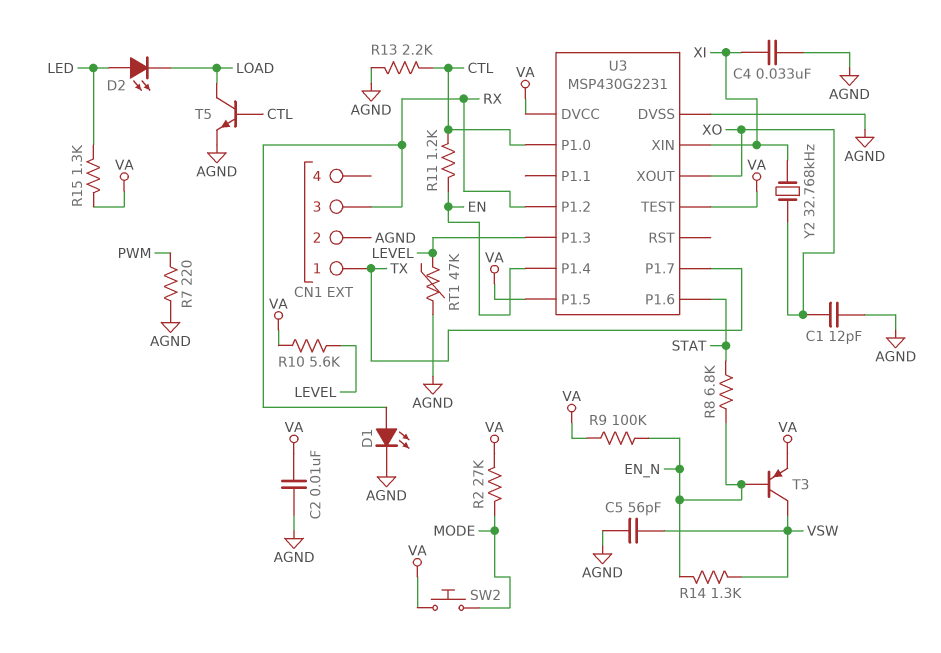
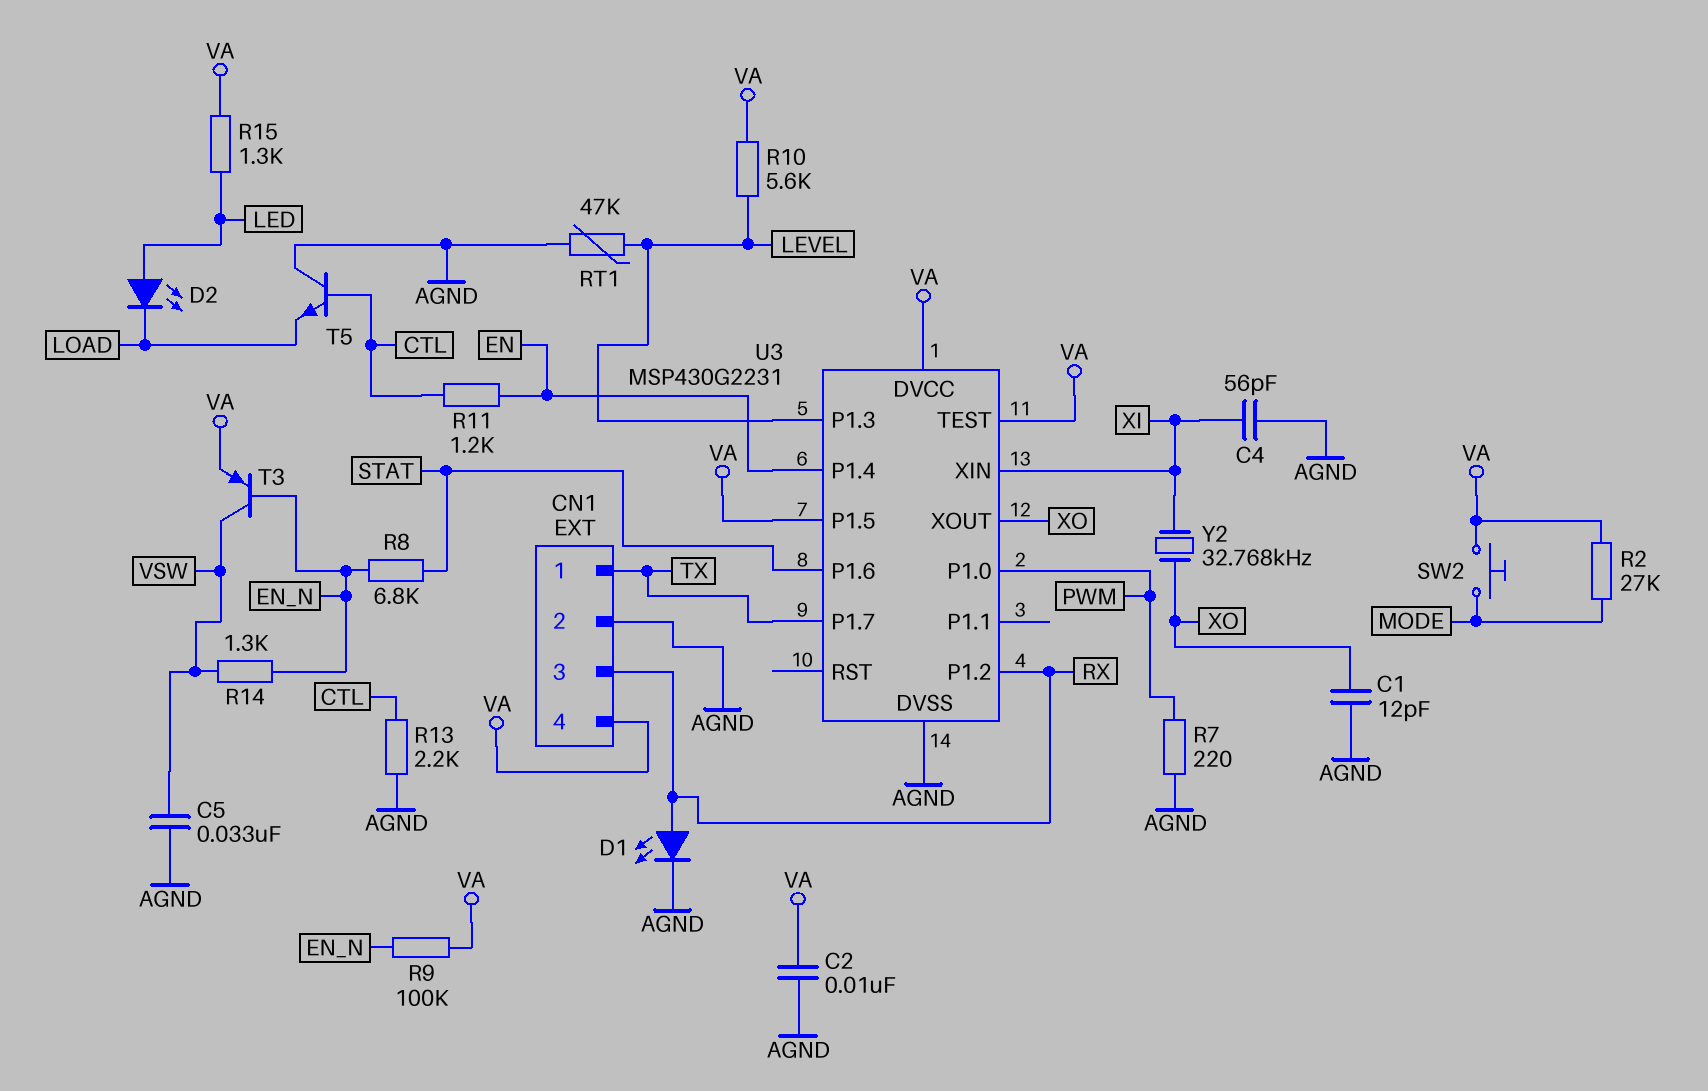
C4: 33nF (AGND, XI) -> 56pF (AGND, XI)
C5: 56pF (AGND, VSW) -> 33nF (AGND, VSW)
CN1 pin 4: none -> VA
T5: NPN (B CTL, C LOAD, E AGND) -> NPN (B CTL, C AGND, E LOAD)
U3 pin P1.0: CTL -> PWM

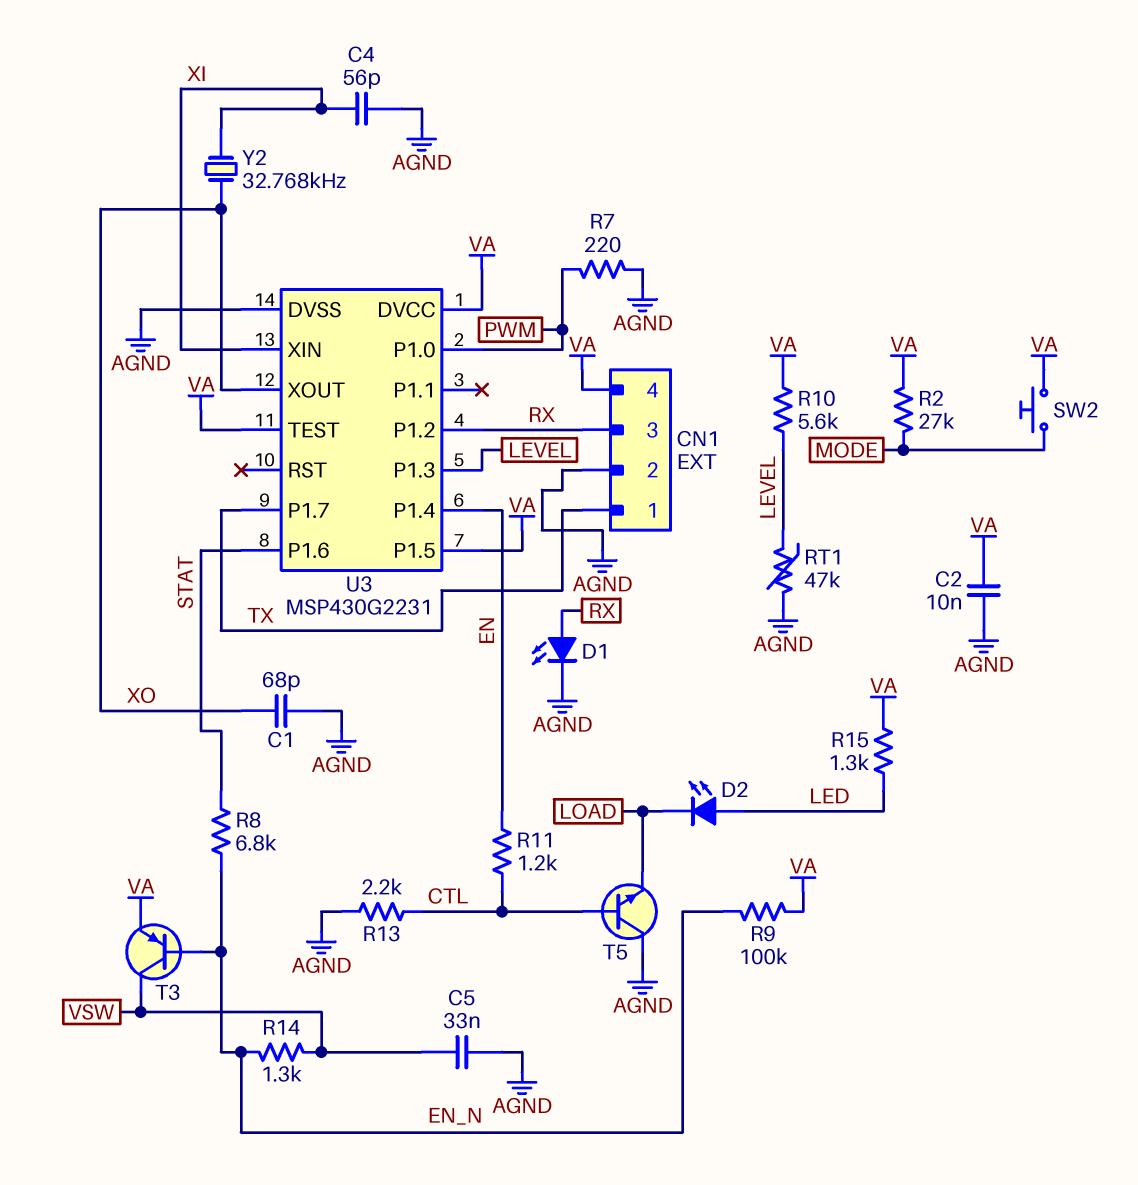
C1: 12pF (AGND, XO) -> 68pF (AGND, XO)

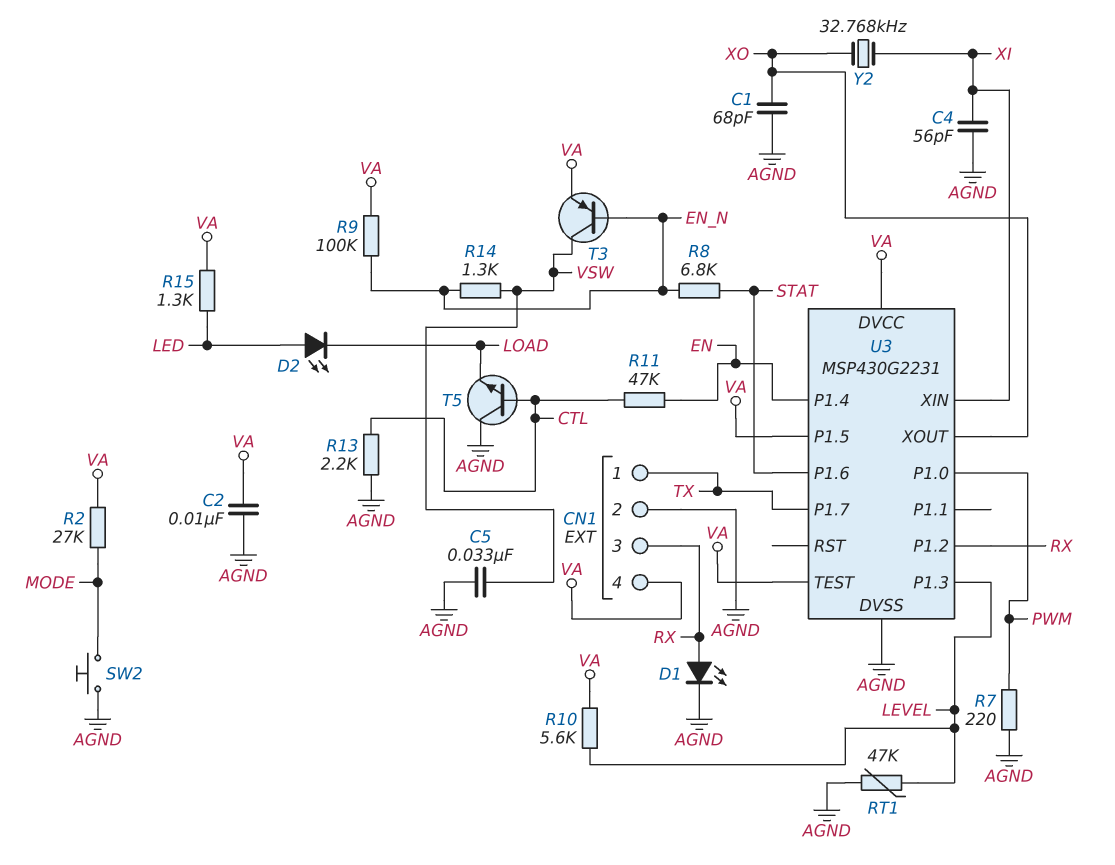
R11: 1.2k (CTL, EN) -> 47k (CTL, EN)
SW2: button (MODE, VA) -> button (AGND, MODE)

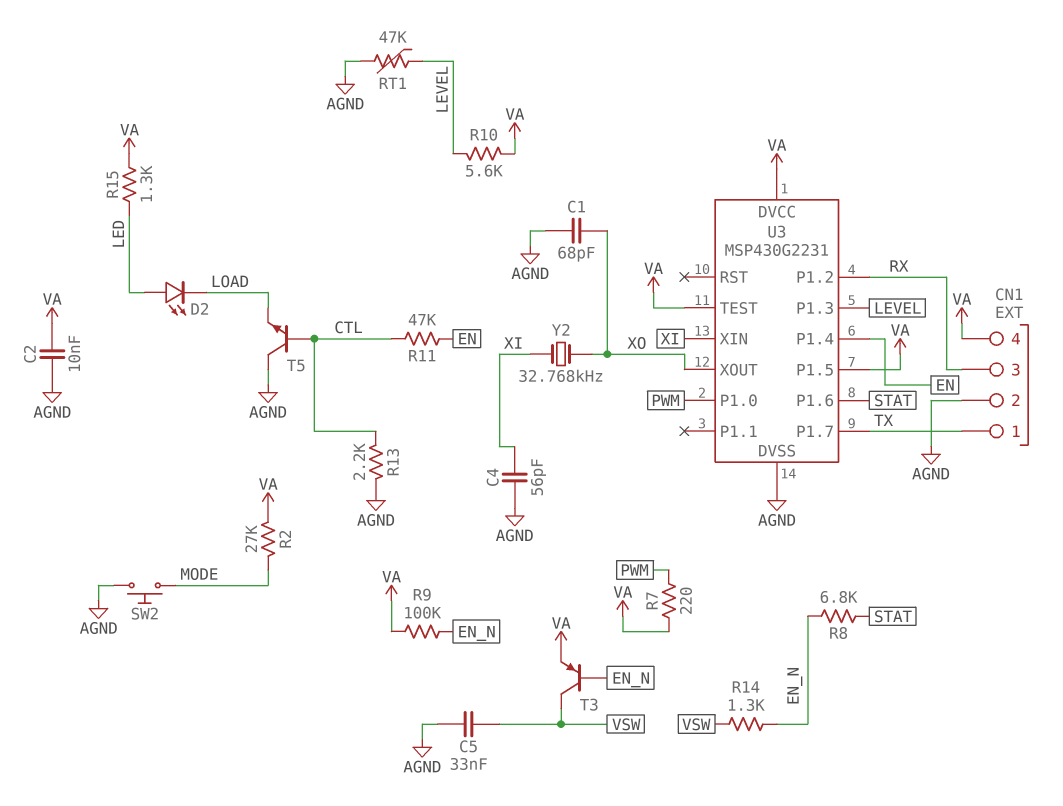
D1: LED (A RX, K AGND) -> none
R7: 220 (AGND, PWM) -> 220 (PWM, VA)

